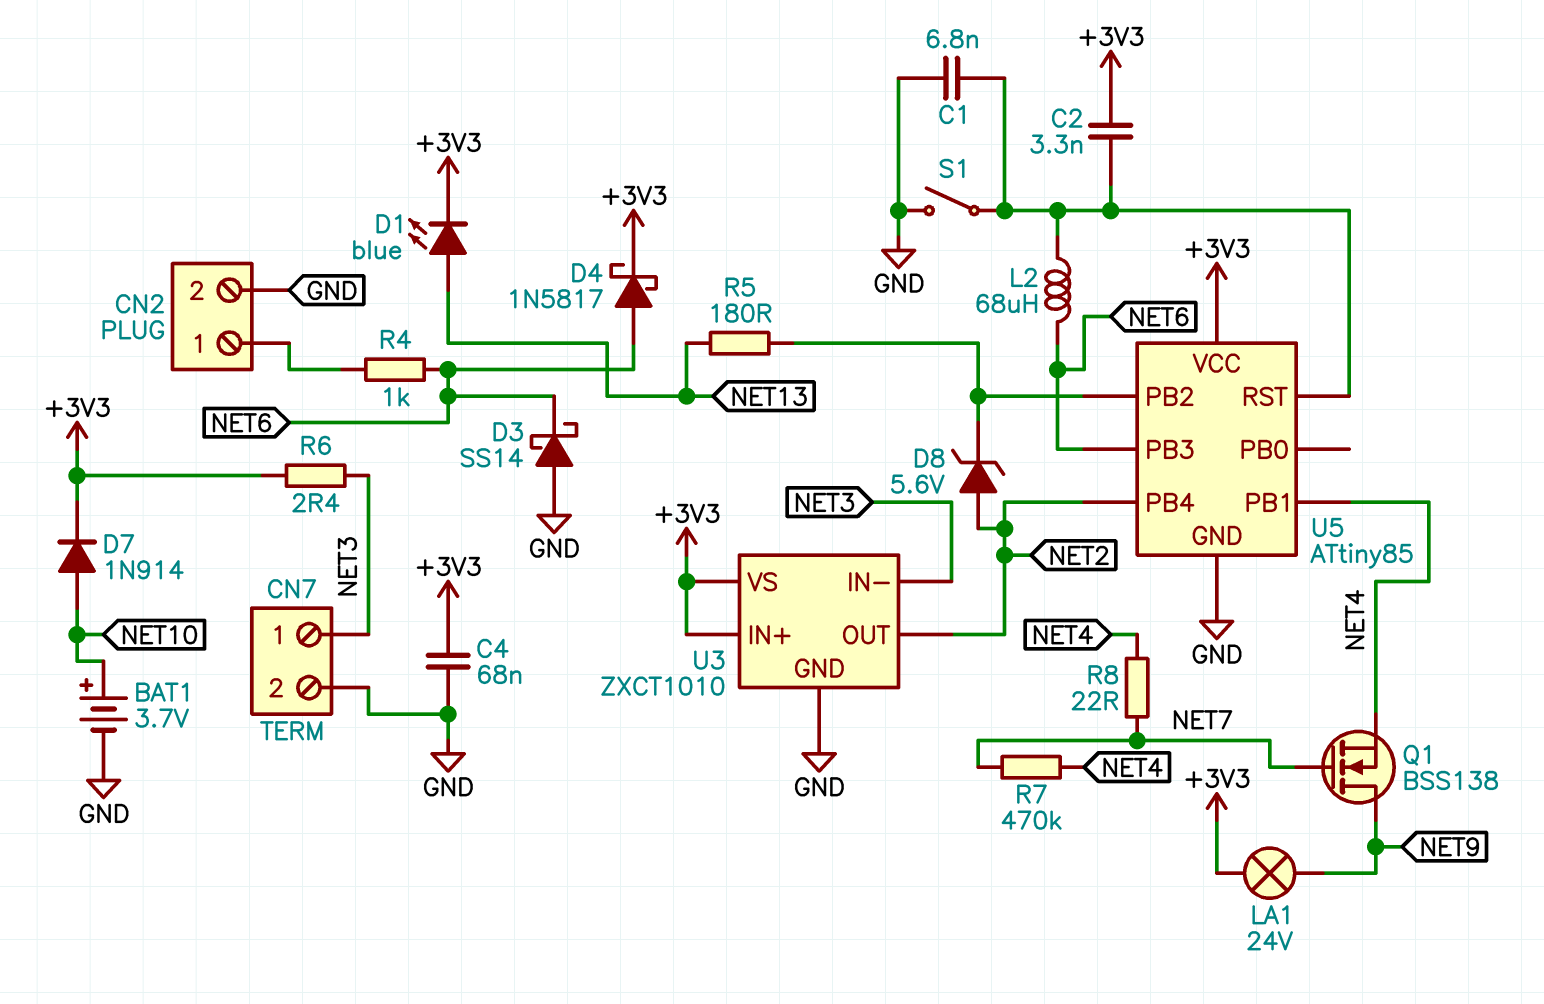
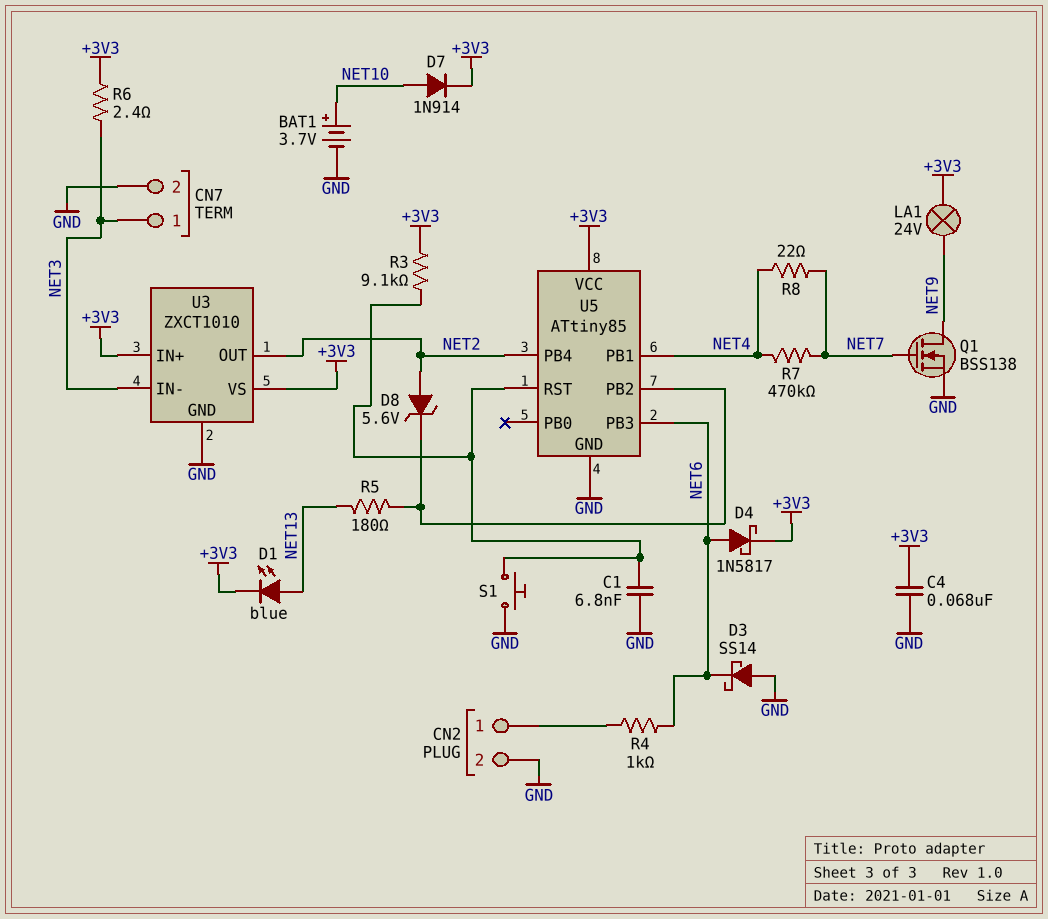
C2: 3.3nF (+3V3, U5/RST) -> none
L2: 68uH (NET6, U5/RST) -> none
Q1: NMOS BSS138 (G NET7, D NET9, S NET4) -> NMOS BSS138 (G NET7, D NET9, S GND)
R3: none -> 9.1k (+3V3, U5/RST)
S1: switch (GND, U5/RST) -> button (GND, U5/RST)

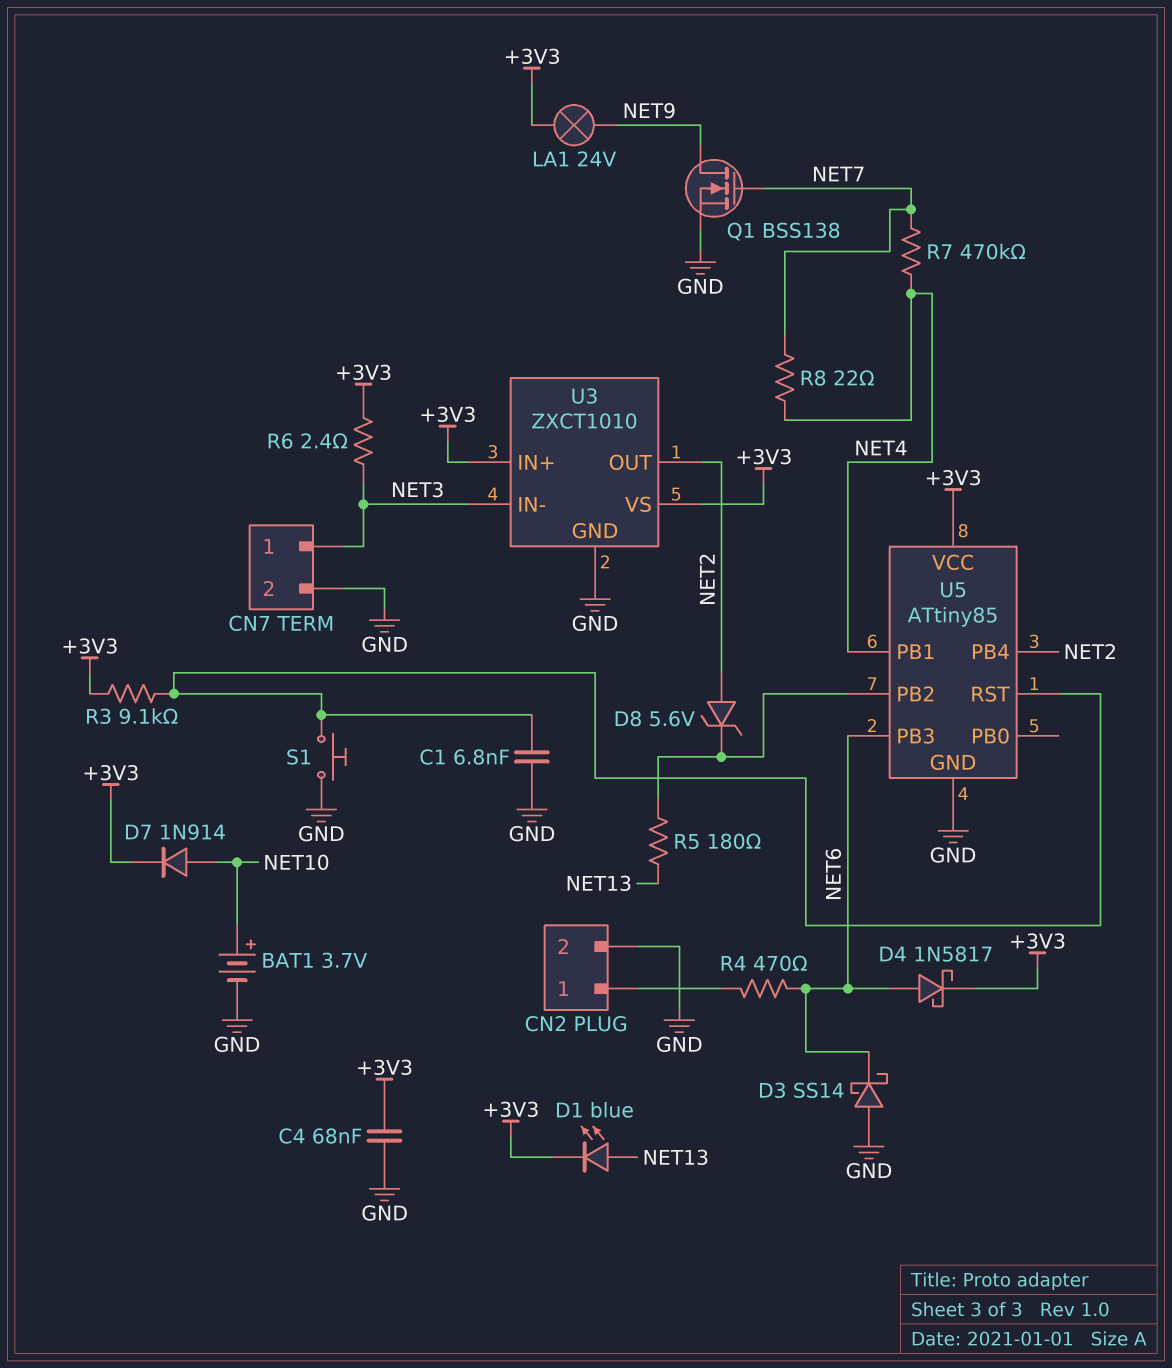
R4: 1k (CN2/1, NET6) -> 470 (CN2/1, NET6)

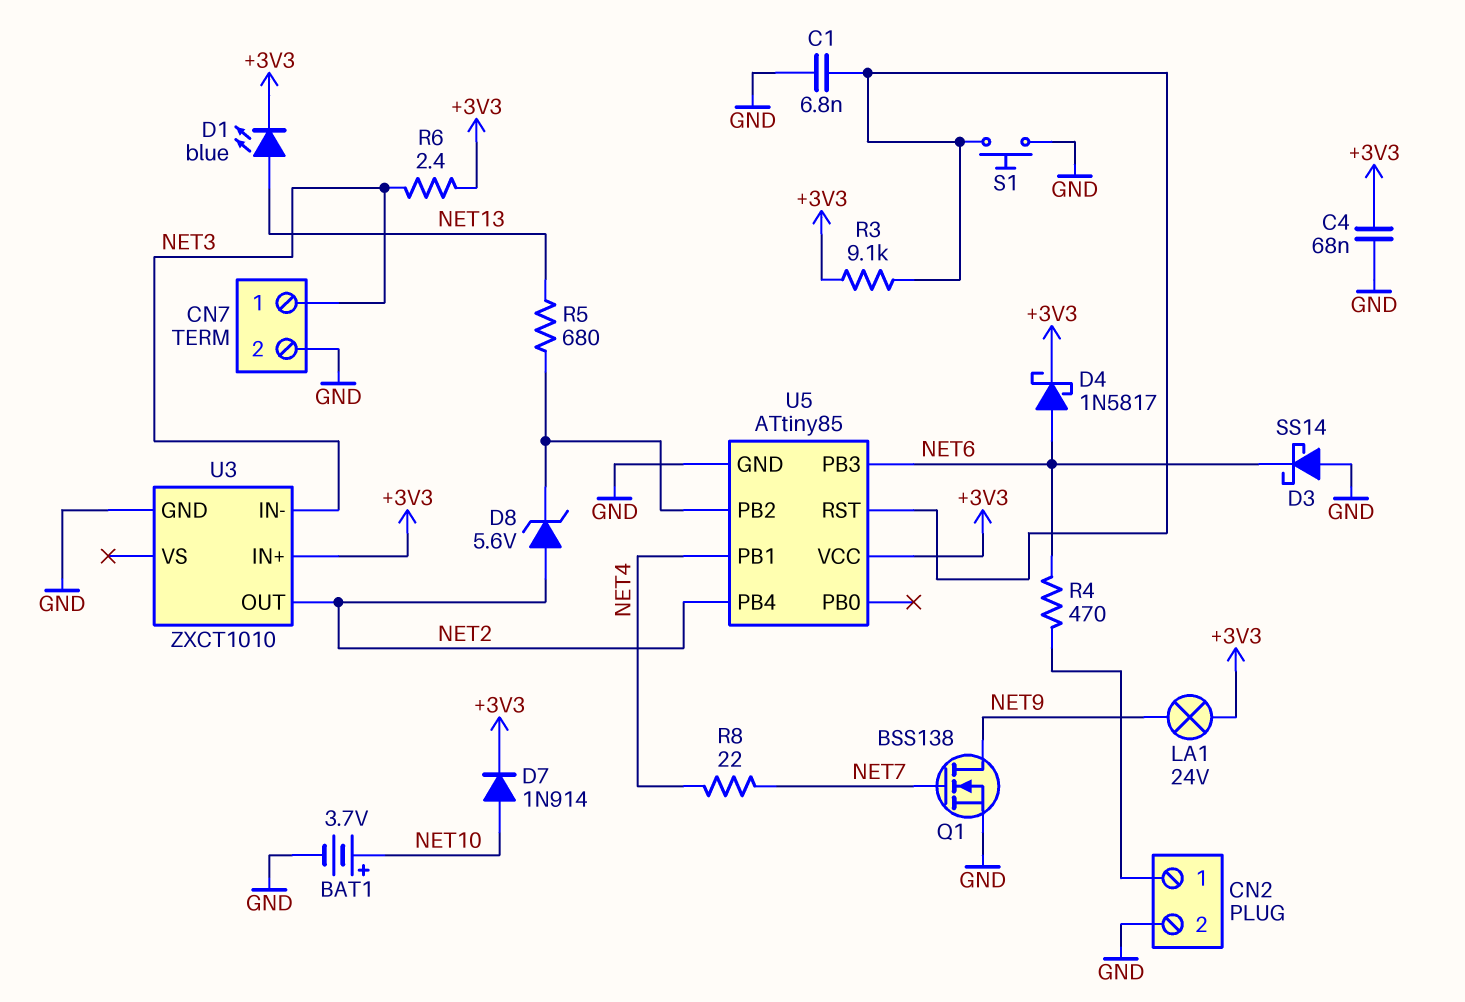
R5: 180 (NET13, U5/PB2) -> 680 (NET13, U5/PB2)
R7: 470k (NET4, NET7) -> none
U3 pin VS: +3V3 -> none

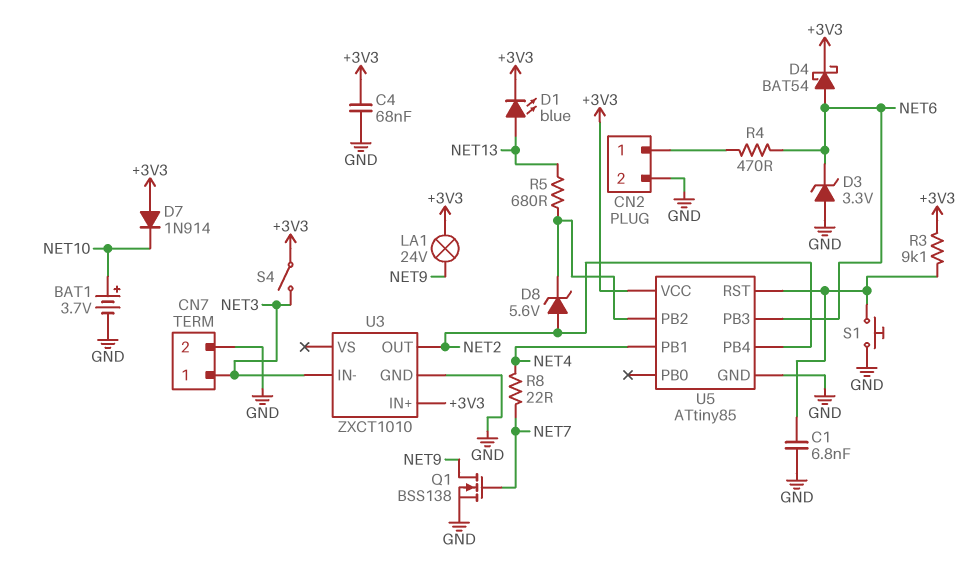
D3: schottky SS14 (A GND, K NET6) -> zener 3.3V (A GND, K NET6)
D4: schottky 1N5817 (A NET6, K +3V3) -> schottky BAT54 (A NET6, K +3V3)
D7: diode 1N914 (A NET10, K +3V3) -> diode 1N914 (A +3V3, K NET10)
R6: 2.4 (+3V3, NET3) -> none
S4: none -> switch (+3V3, NET3)

